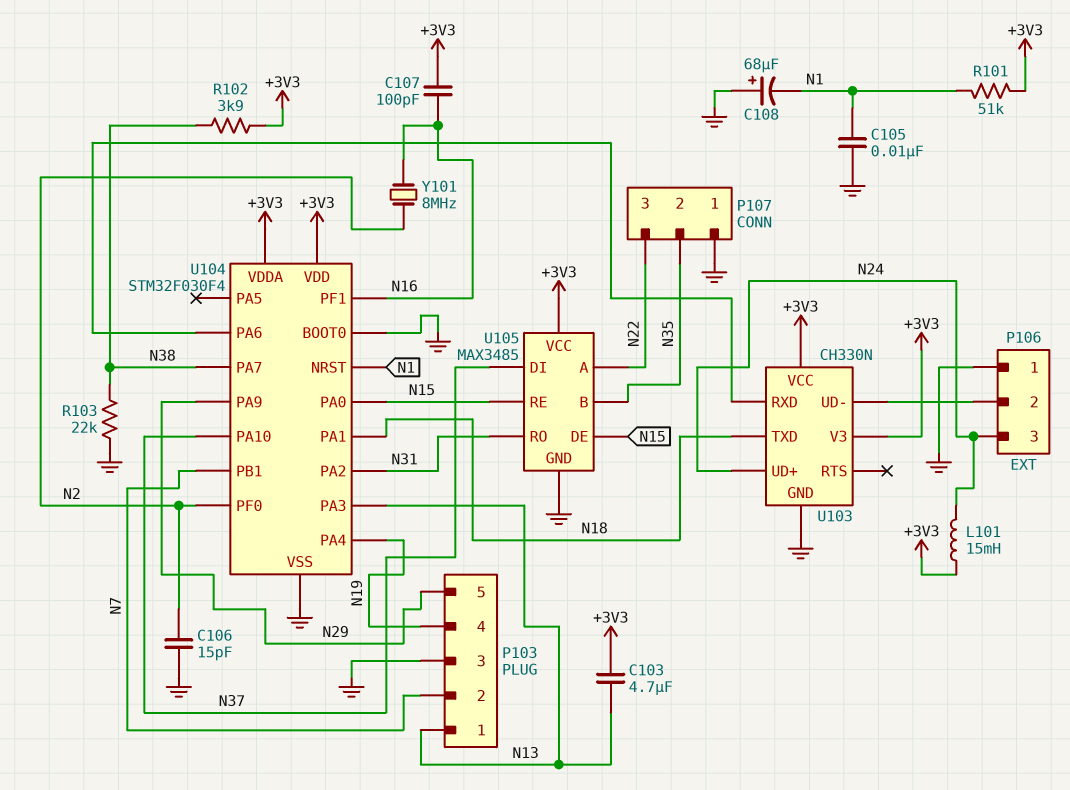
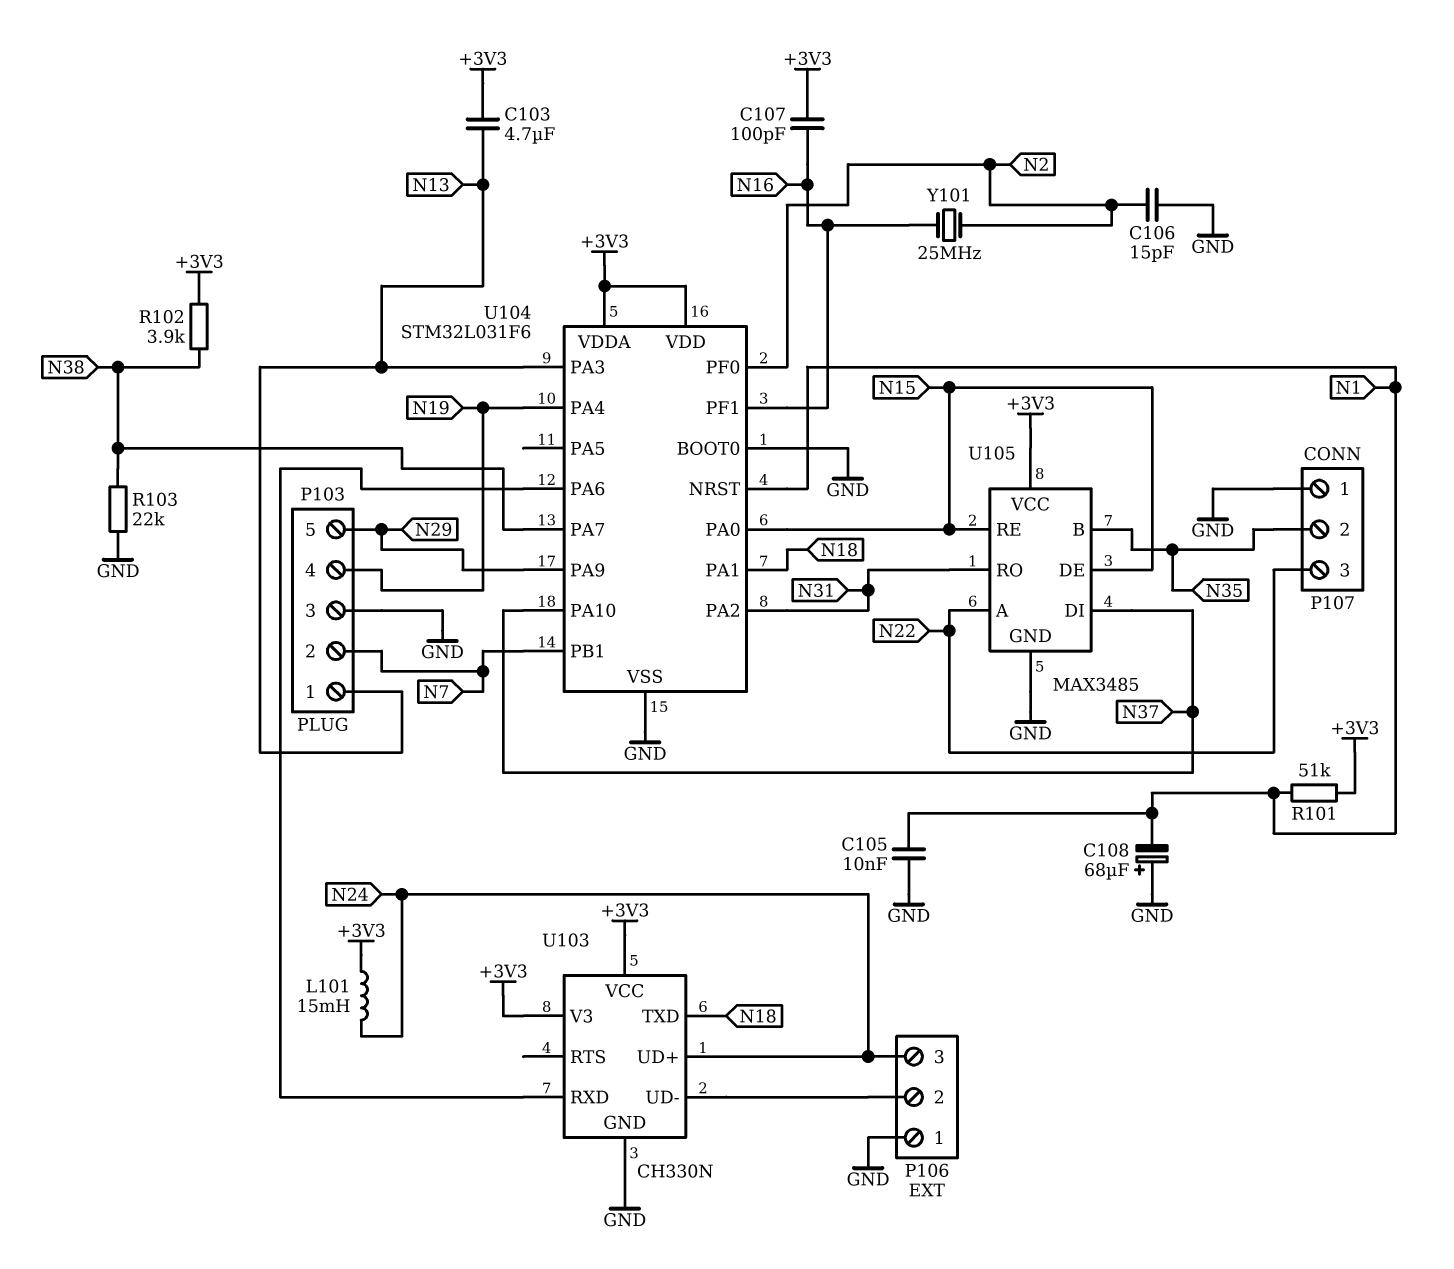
U104: STM32F030F4 -> STM32L031F6
Y101: 8MHz (N2, N16) -> 25MHz (N2, N16)

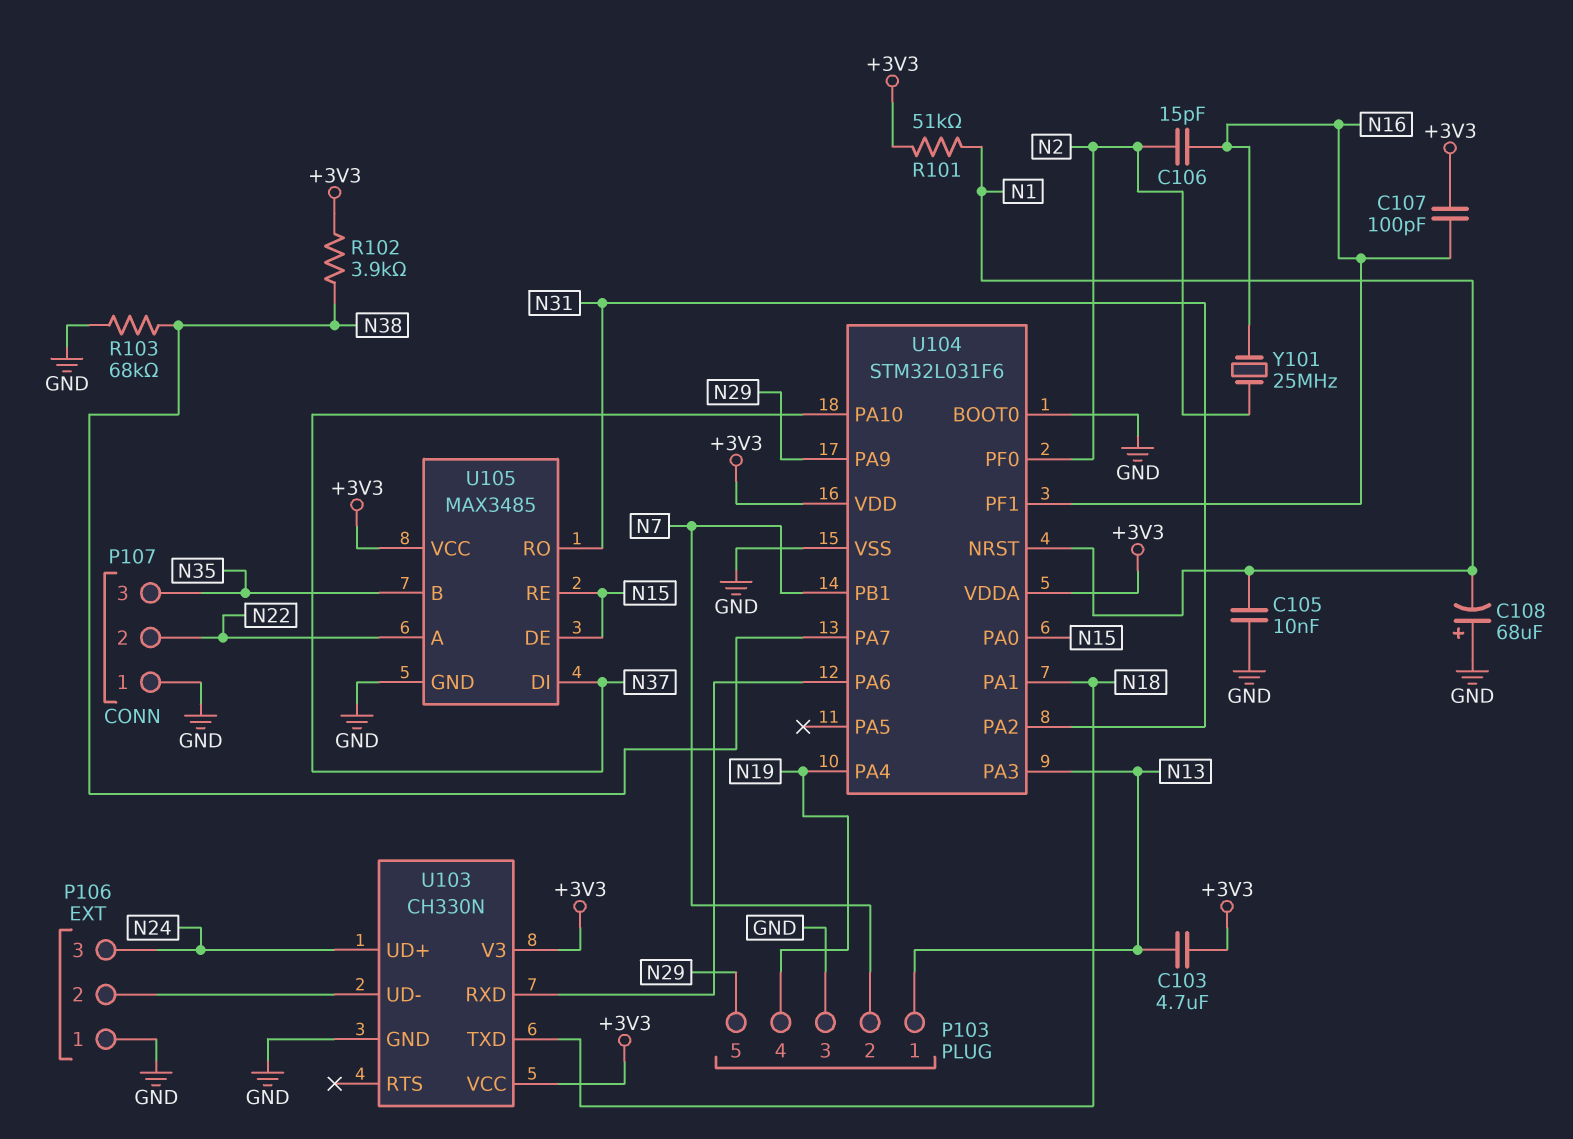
C106: 15pF (GND, N2) -> 15pF (N2, N16)
L101: 15mH (+3V3, N24) -> none
P107 pin 2: N35 -> N22
P107 pin 3: N22 -> N35
R103: 22k (GND, N38) -> 68k (GND, N38)

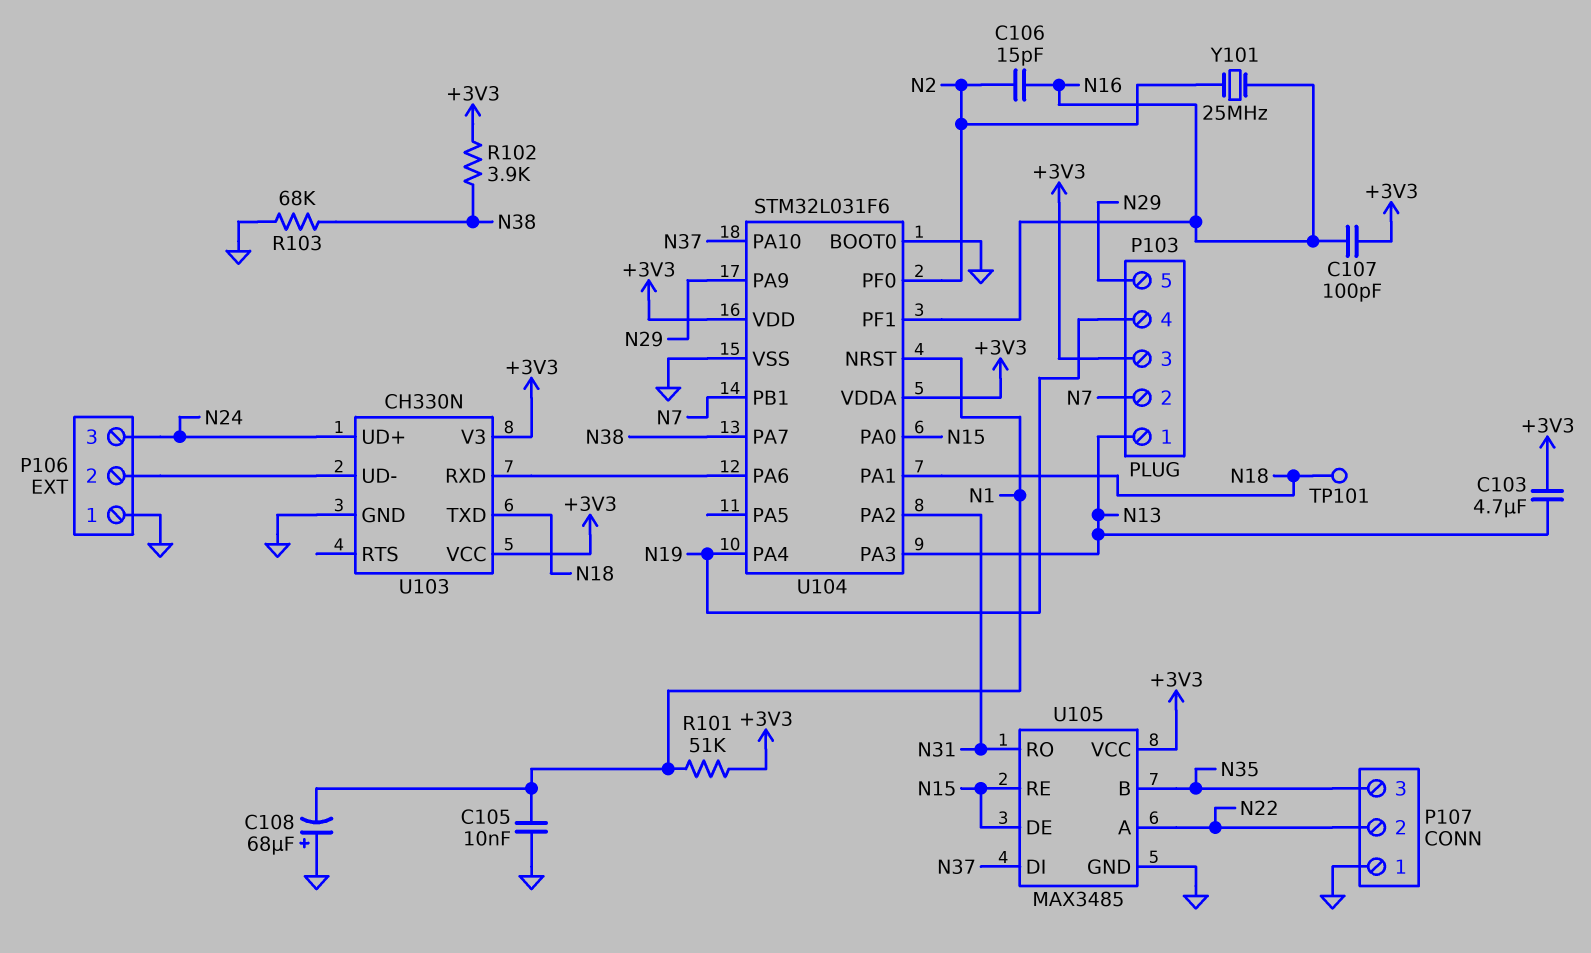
P103 pin 3: GND -> +3V3
TP101: none -> test point (N18)

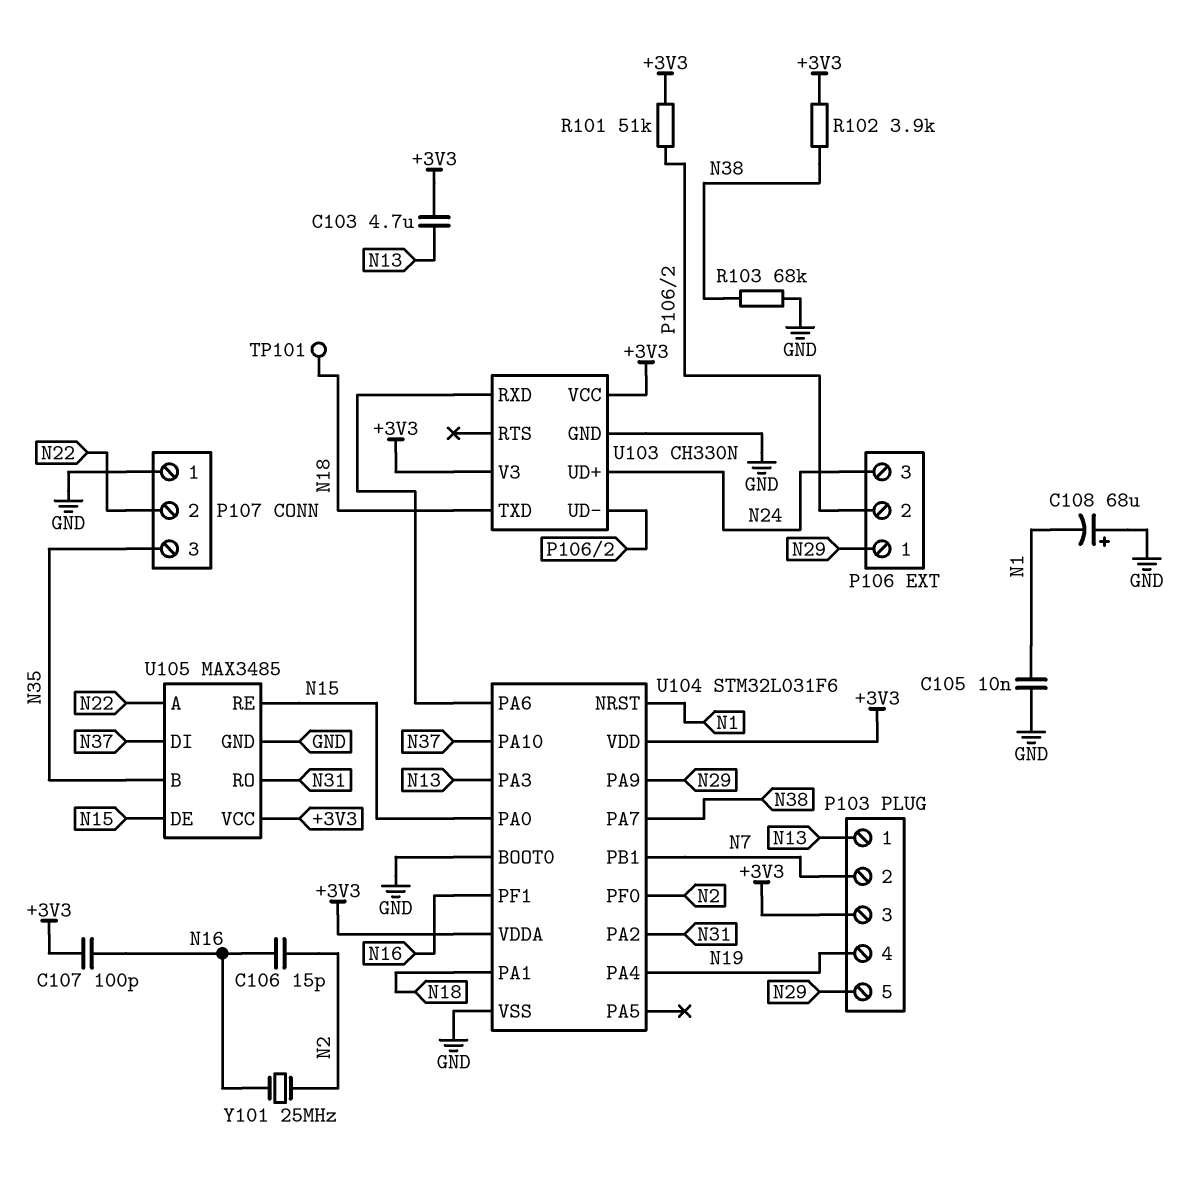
P106 pin 1: GND -> N29
R101: 51k (+3V3, N1) -> 51k (+3V3, P106/2)

